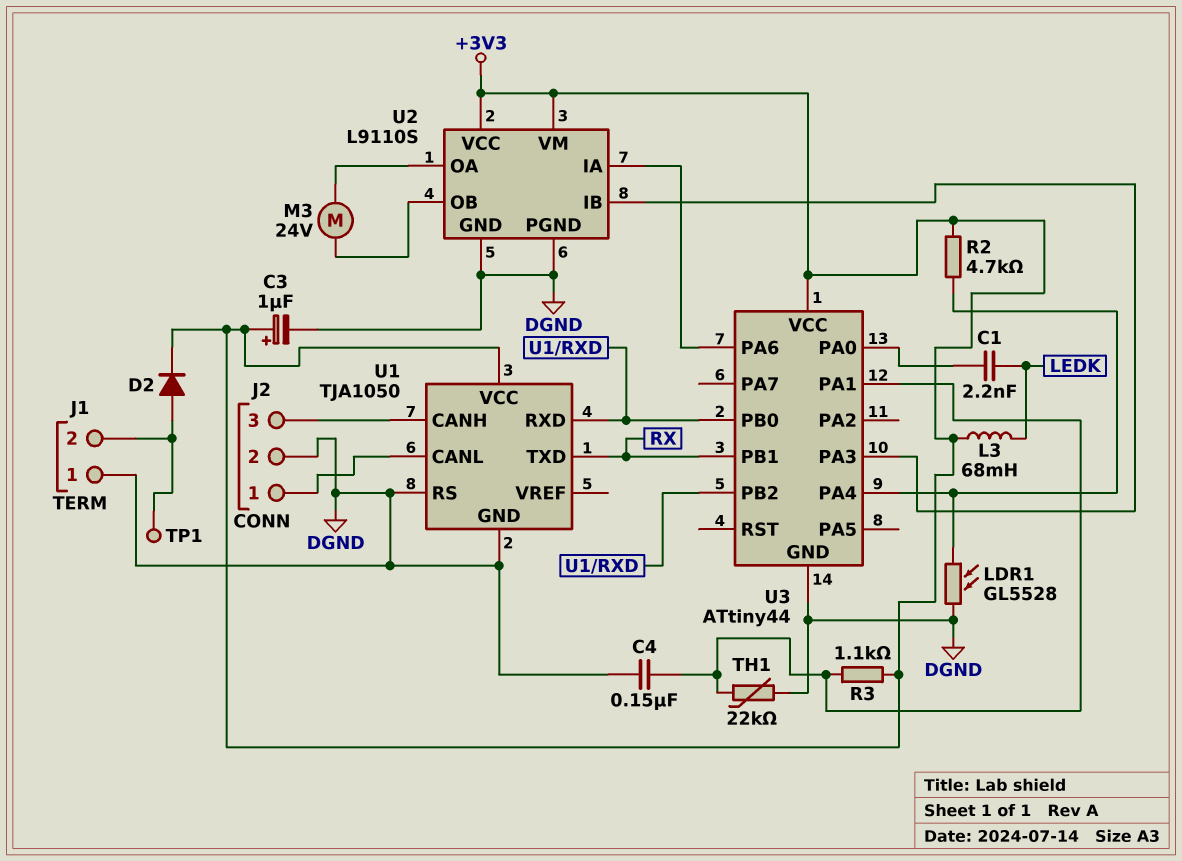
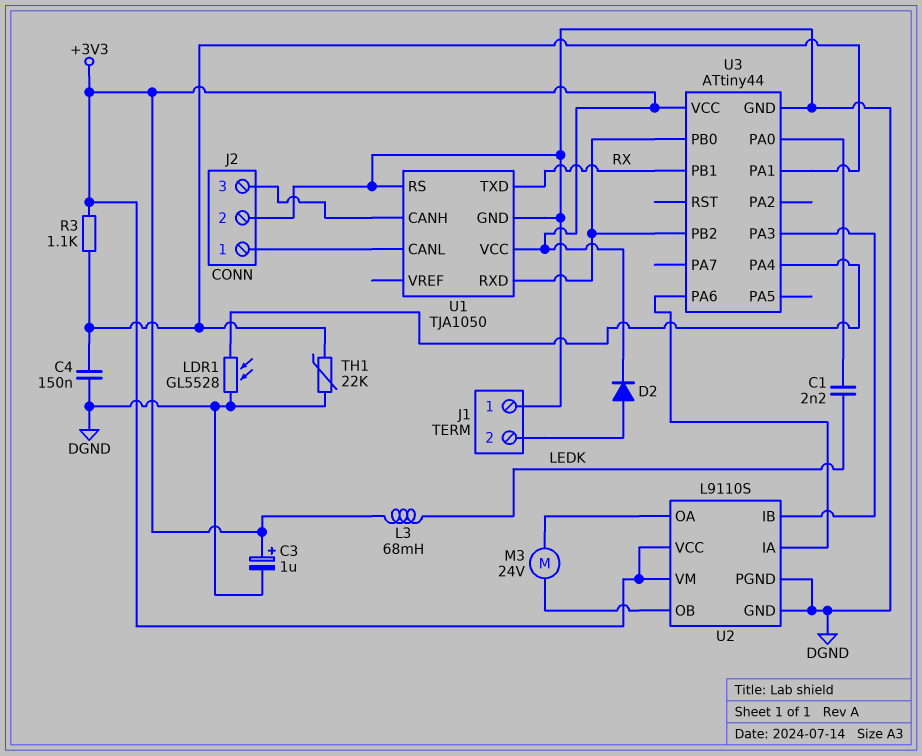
R2: 4.7k (+3V3, U3/PA4) -> none
TP1: test point (J1/2) -> none

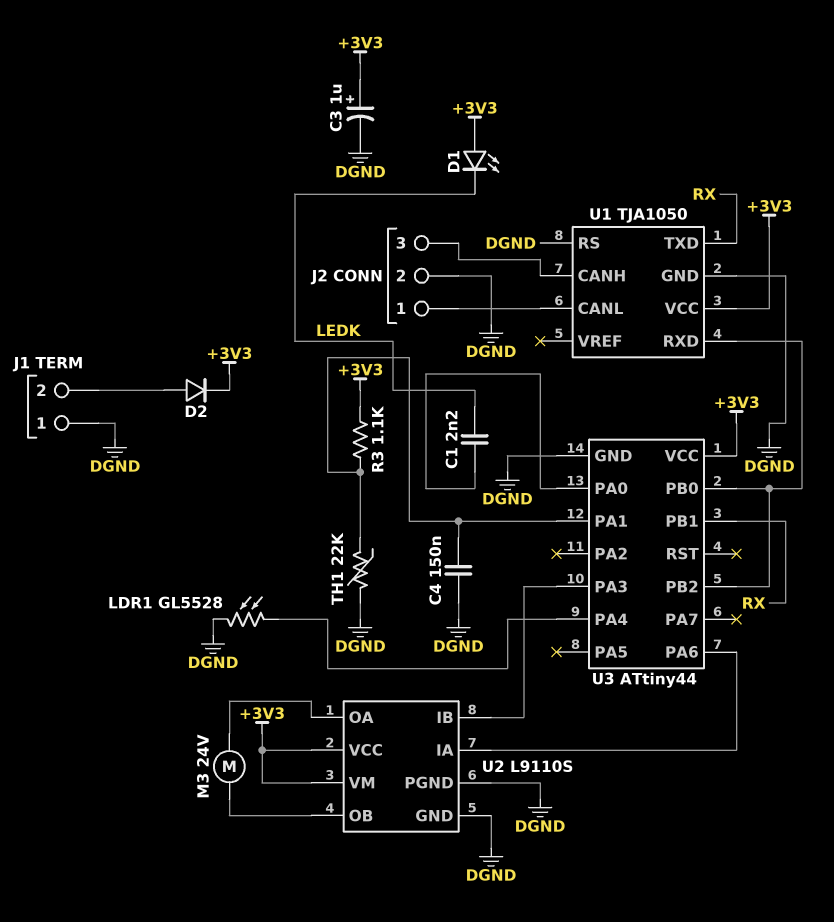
D1: none -> LED (A +3V3, K LEDK)
L3: 68mH (+3V3, LEDK) -> none

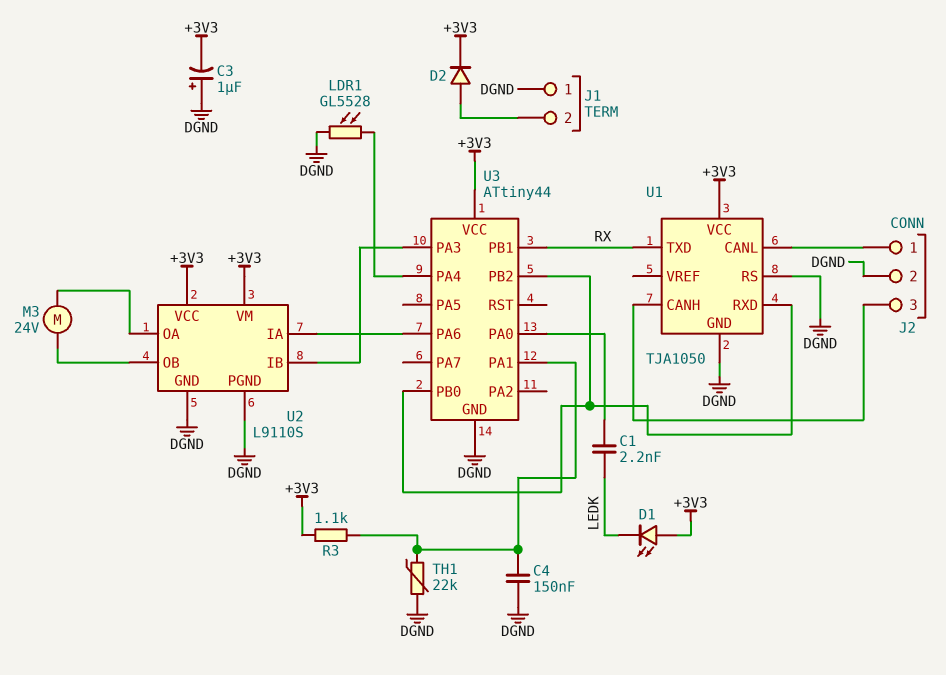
C3: 1uF (plus +3V3, minus DGND) -> 1uF (plus DGND, minus +3V3)

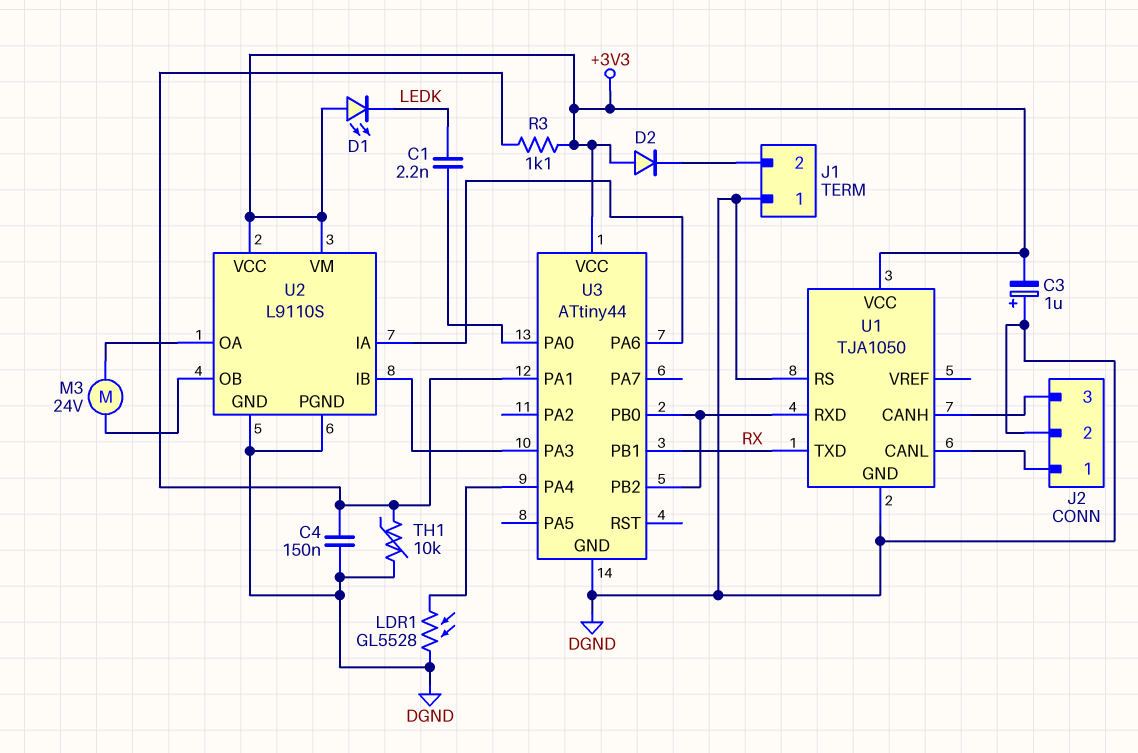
D2: diode (A J1/2, K +3V3) -> diode (A +3V3, K J1/2)
TH1: 22k (DGND, U3/PA1) -> 10k (DGND, U3/PA1)

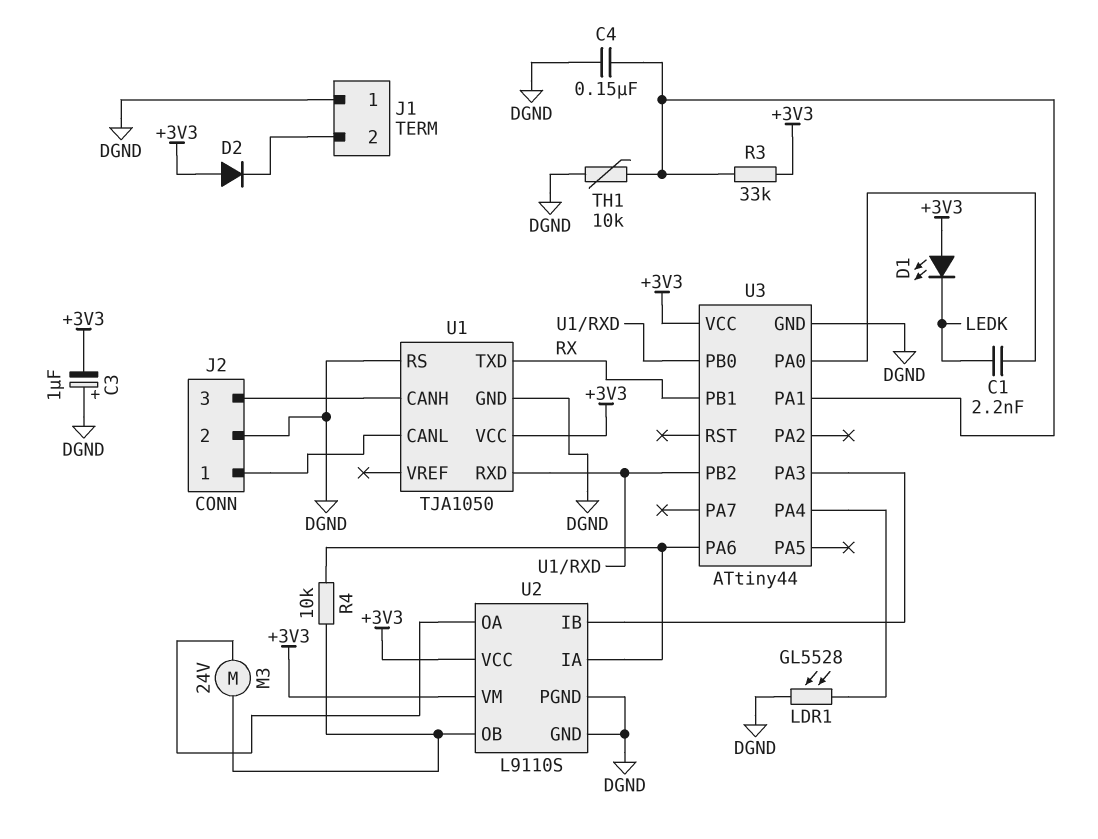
R3: 1.1k (+3V3, U3/PA1) -> 33k (+3V3, U3/PA1)
R4: none -> 10k (U2/IA, U2/OB)

